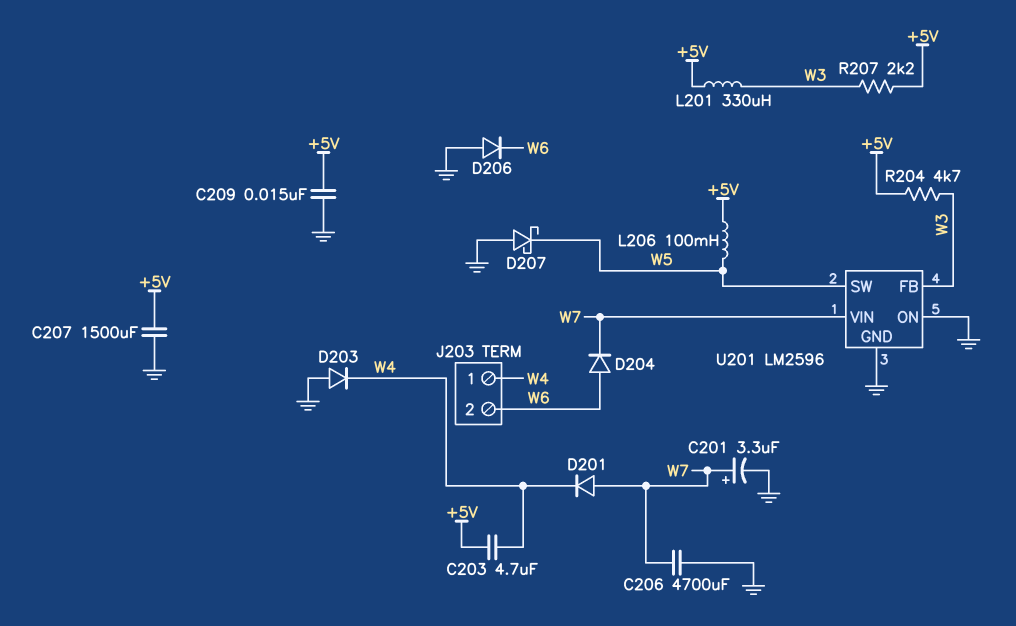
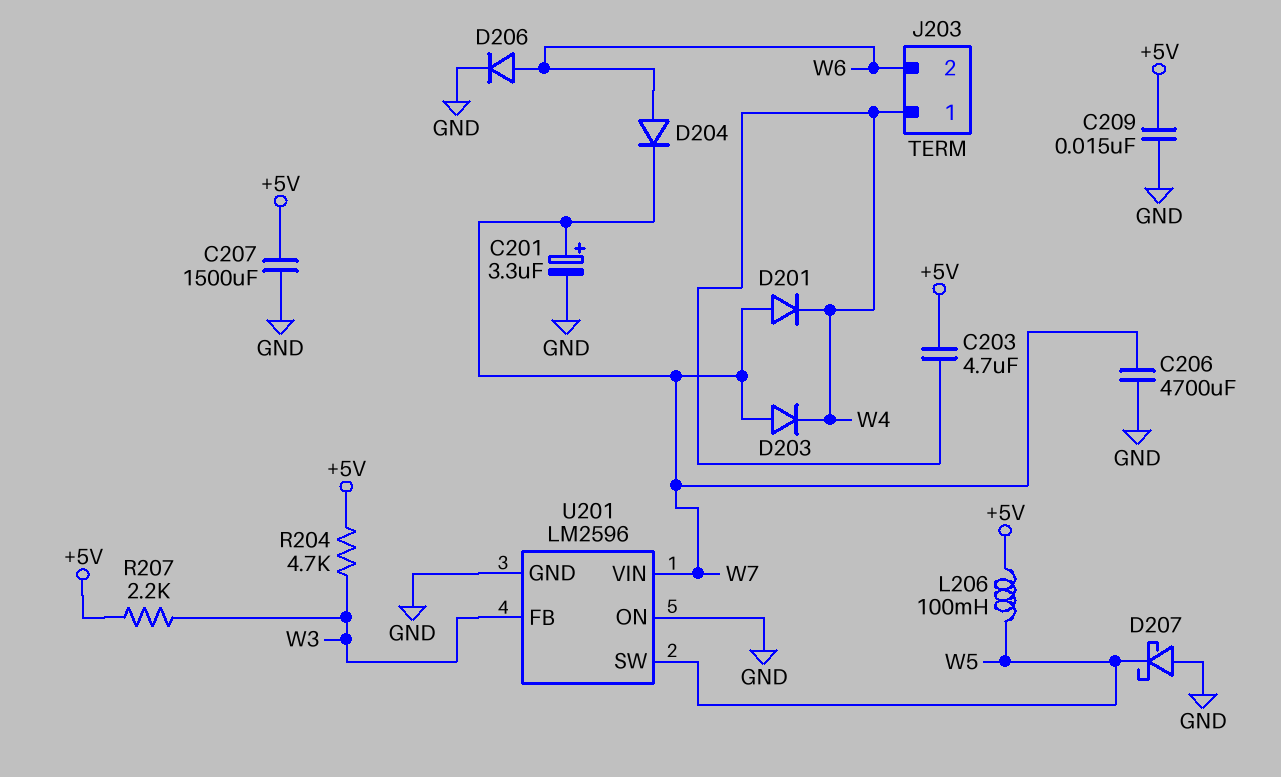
D203: diode (A GND, K W4) -> diode (A W7, K W4)
D206: diode (A GND, K W6) -> diode (A W6, K GND)
L201: 330uH (+5V, W3) -> none

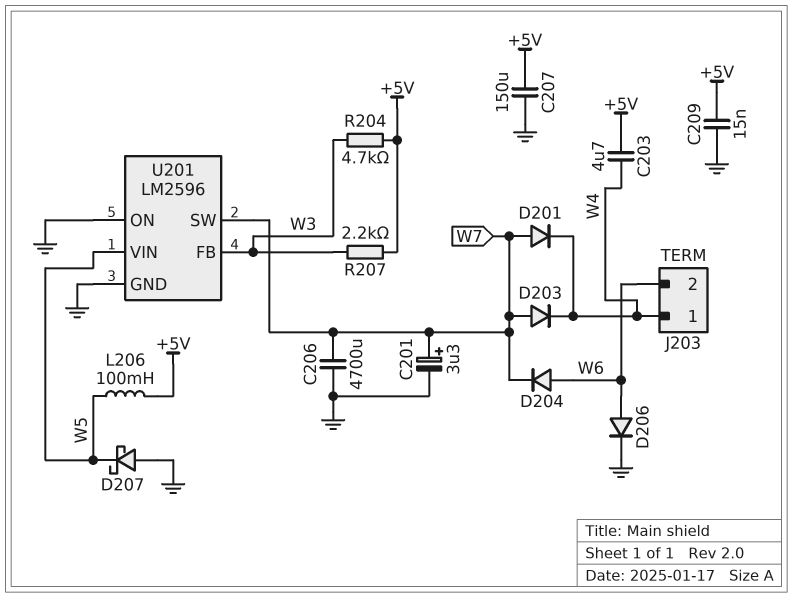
C207: 1500uF (+5V, GND) -> 150uF (+5V, GND)
U201 pin SW: W5 -> W7
U201 pin VIN: W7 -> W5

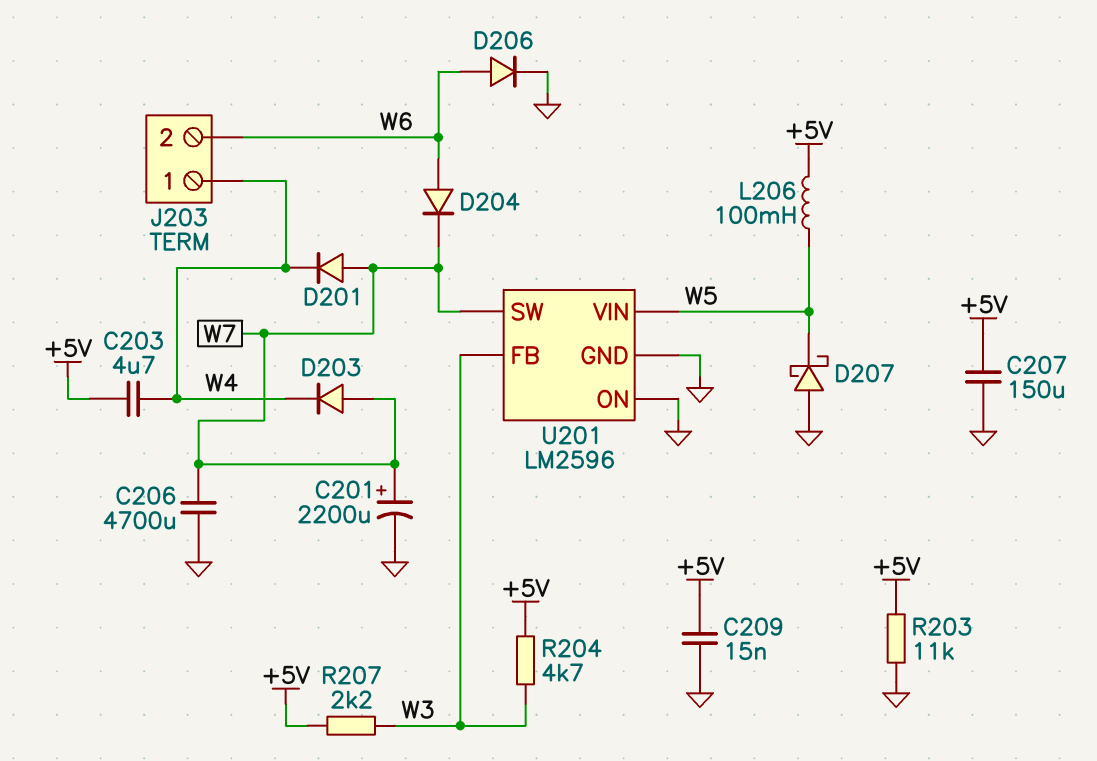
C201: 3.3uF (plus W7, minus GND) -> 2200uF (plus W7, minus GND)
R203: none -> 11k (+5V, GND)

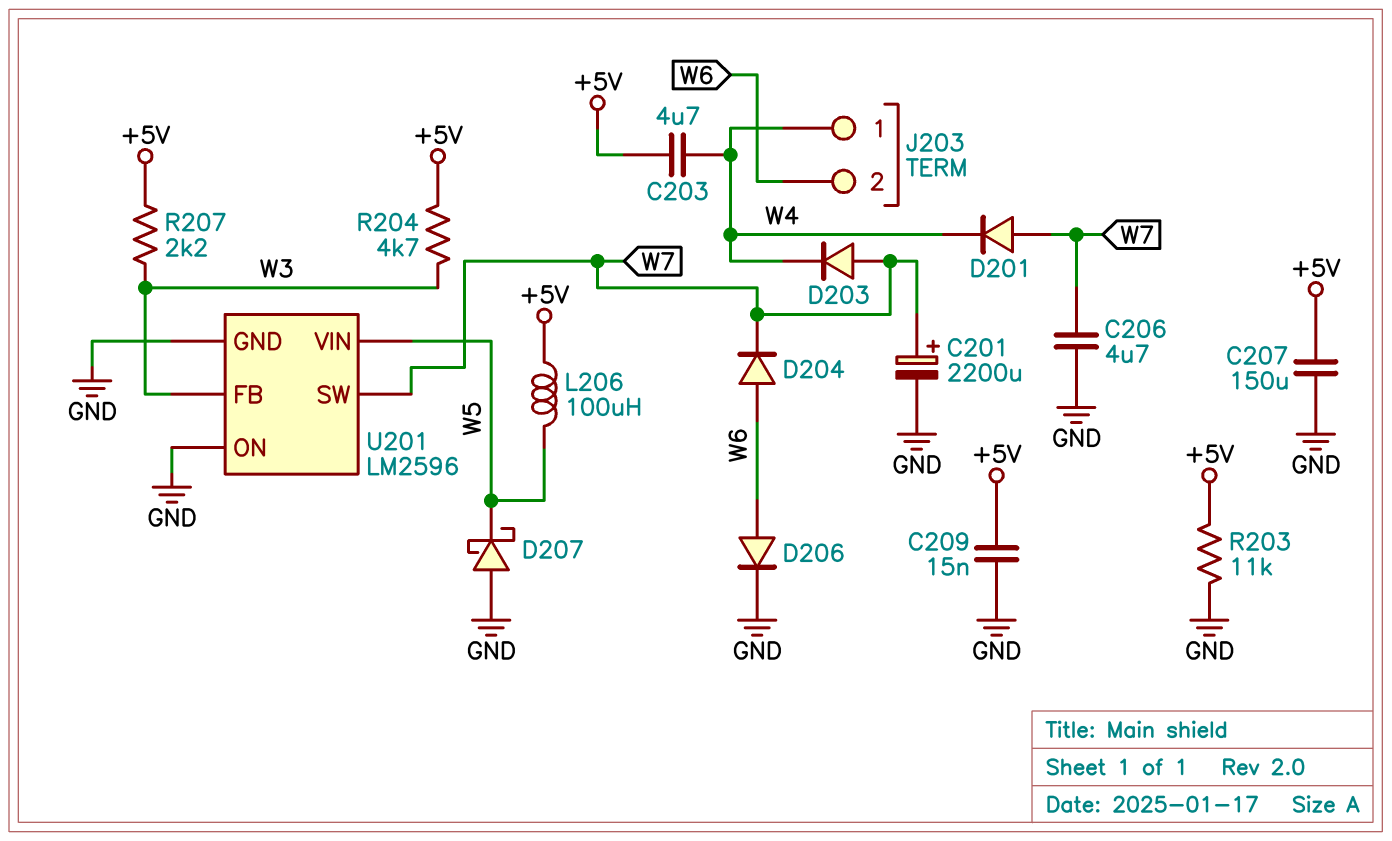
C206: 4700uF (GND, W7) -> 4.7uF (GND, W7)
L206: 100mH (+5V, W5) -> 100uH (+5V, W5)

